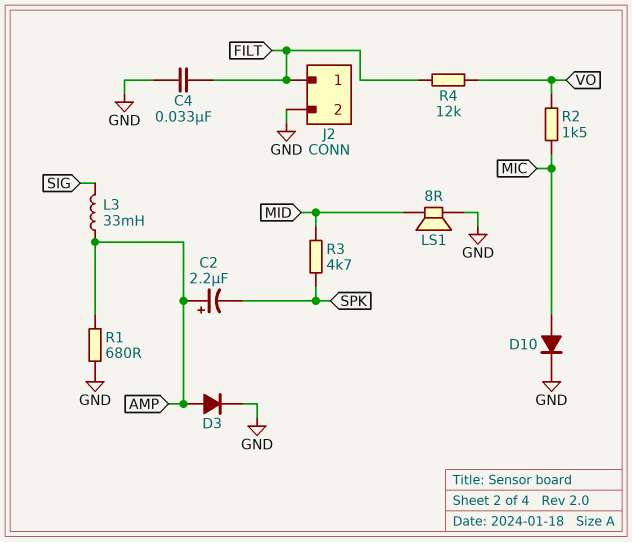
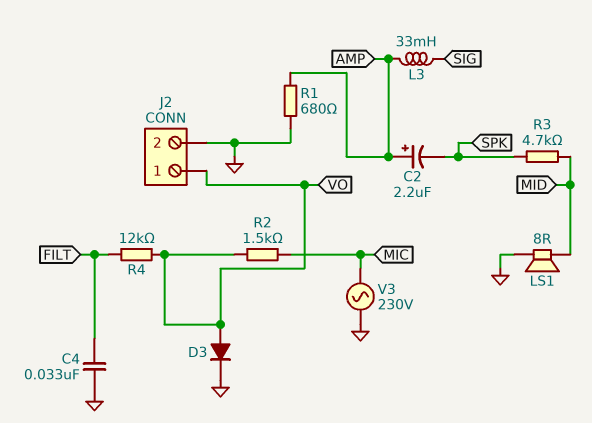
D3: diode (A AMP, K GND) -> diode (A VO, K GND)
D10: diode (A MIC, K GND) -> none
J2 pin 1: FILT -> VO
V3: none -> AC 230V (GND, MIC)

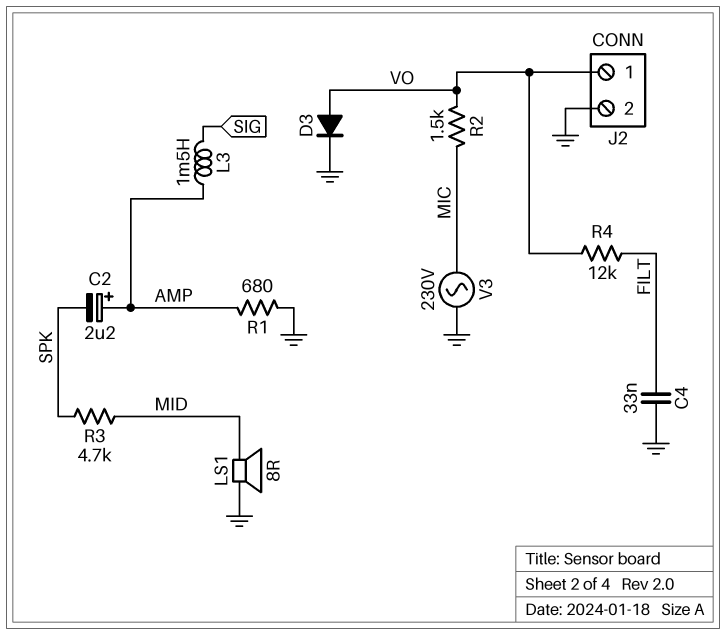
L3: 33mH (AMP, SIG) -> 1.5mH (AMP, SIG)

